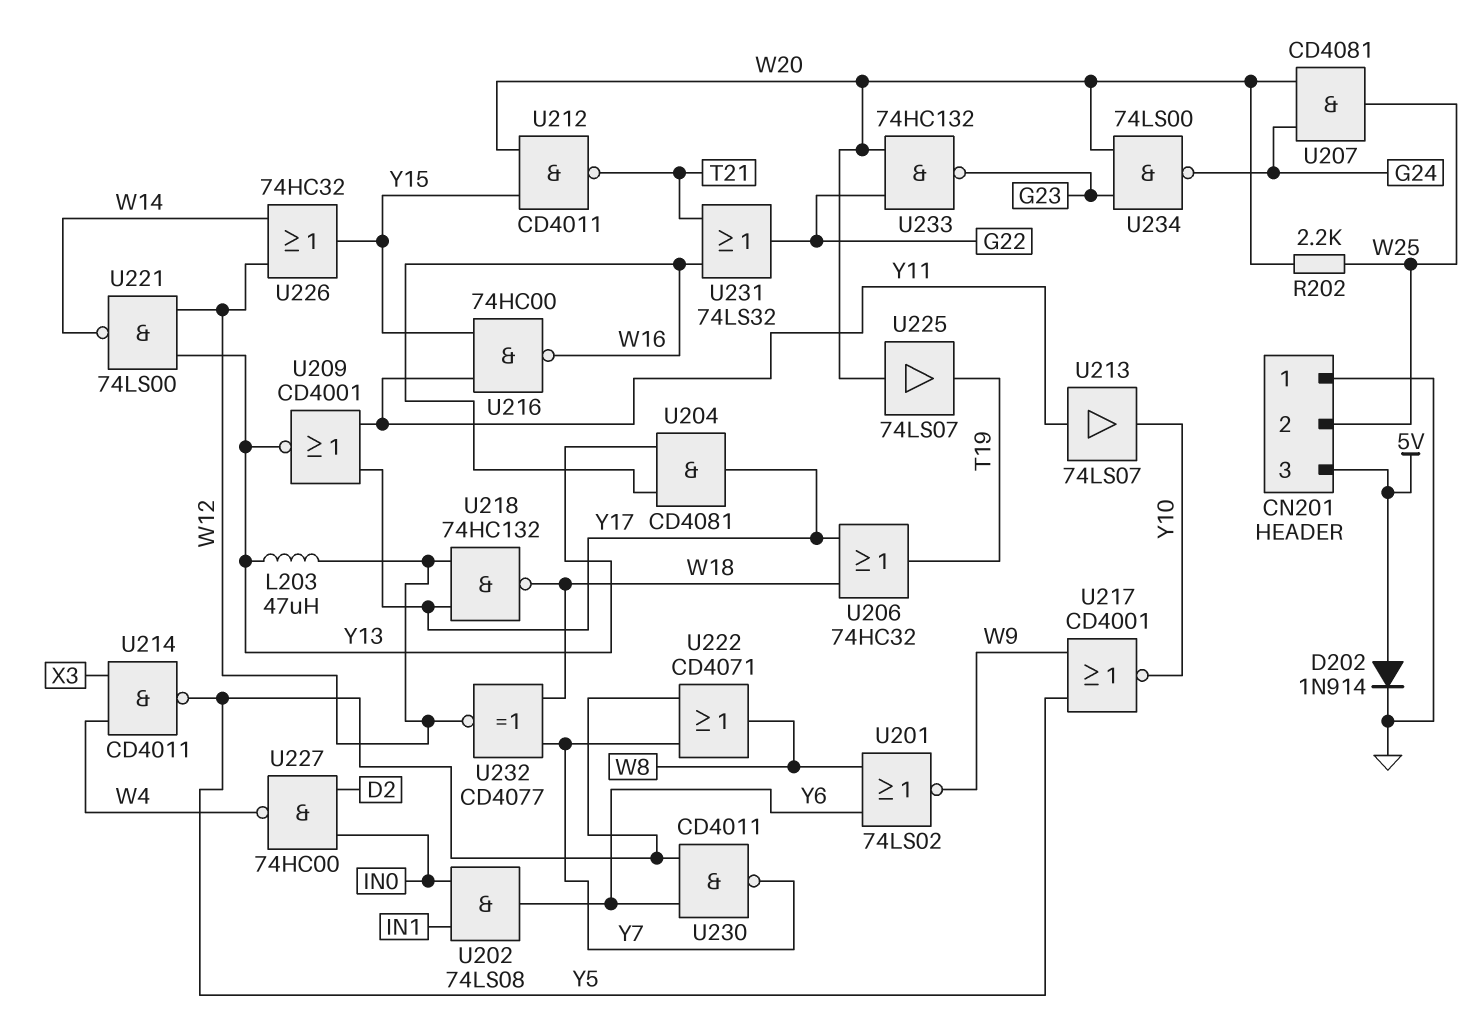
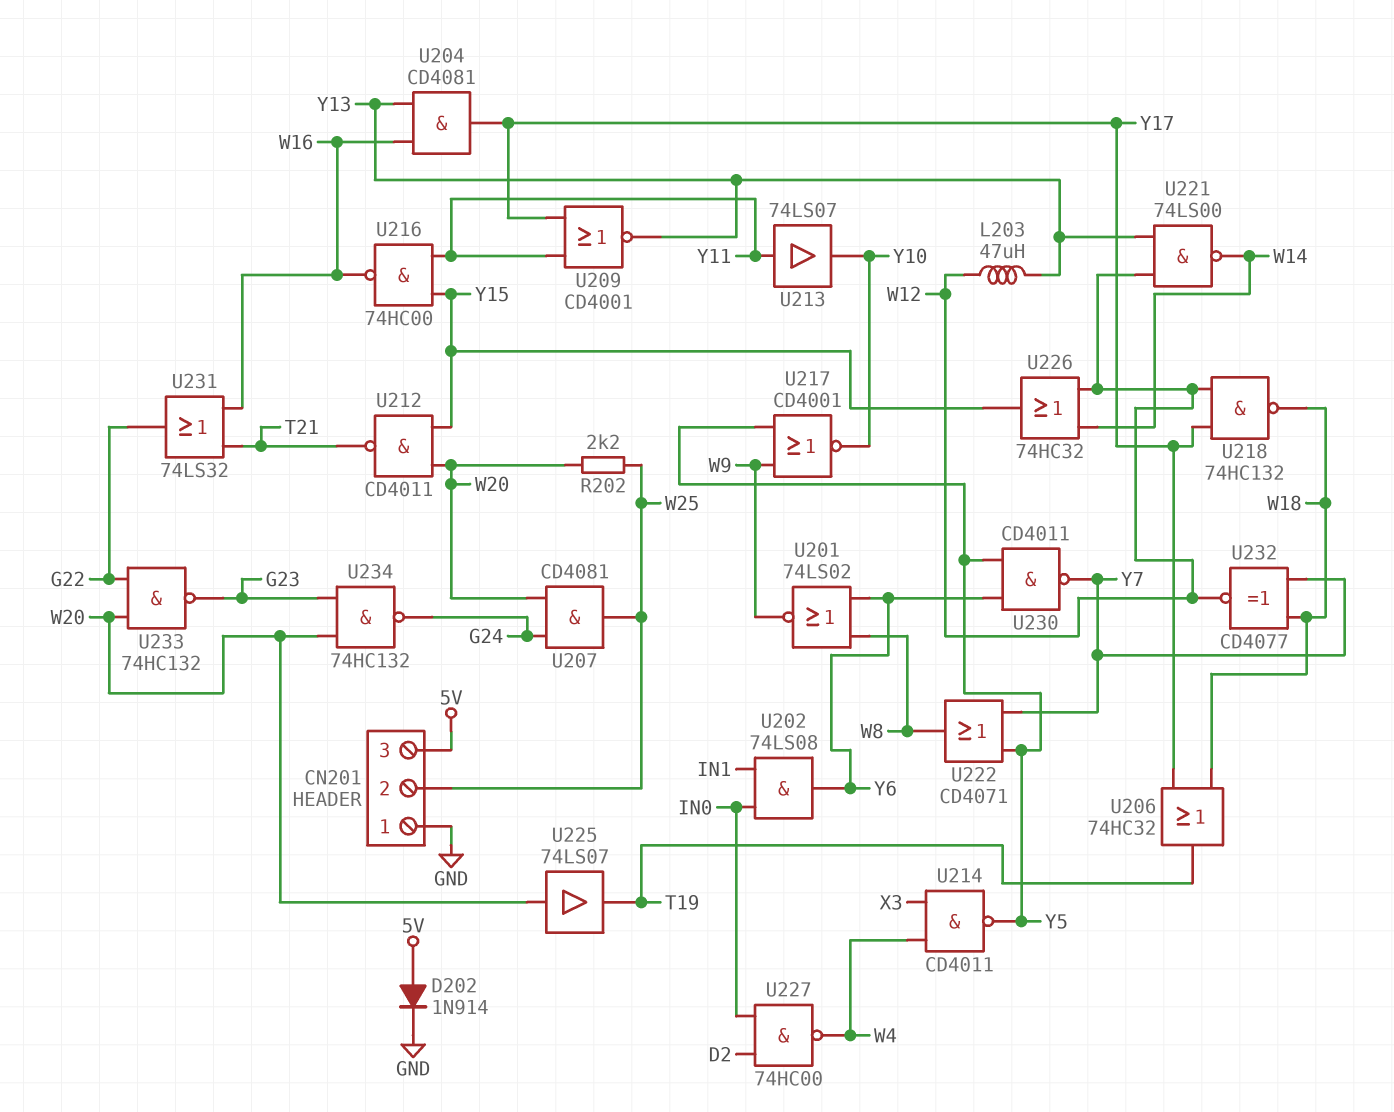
U234: NAND 74LS00 (in G23, in W20, out G24) -> NAND 74HC132 (in G23, in W20, out G24)

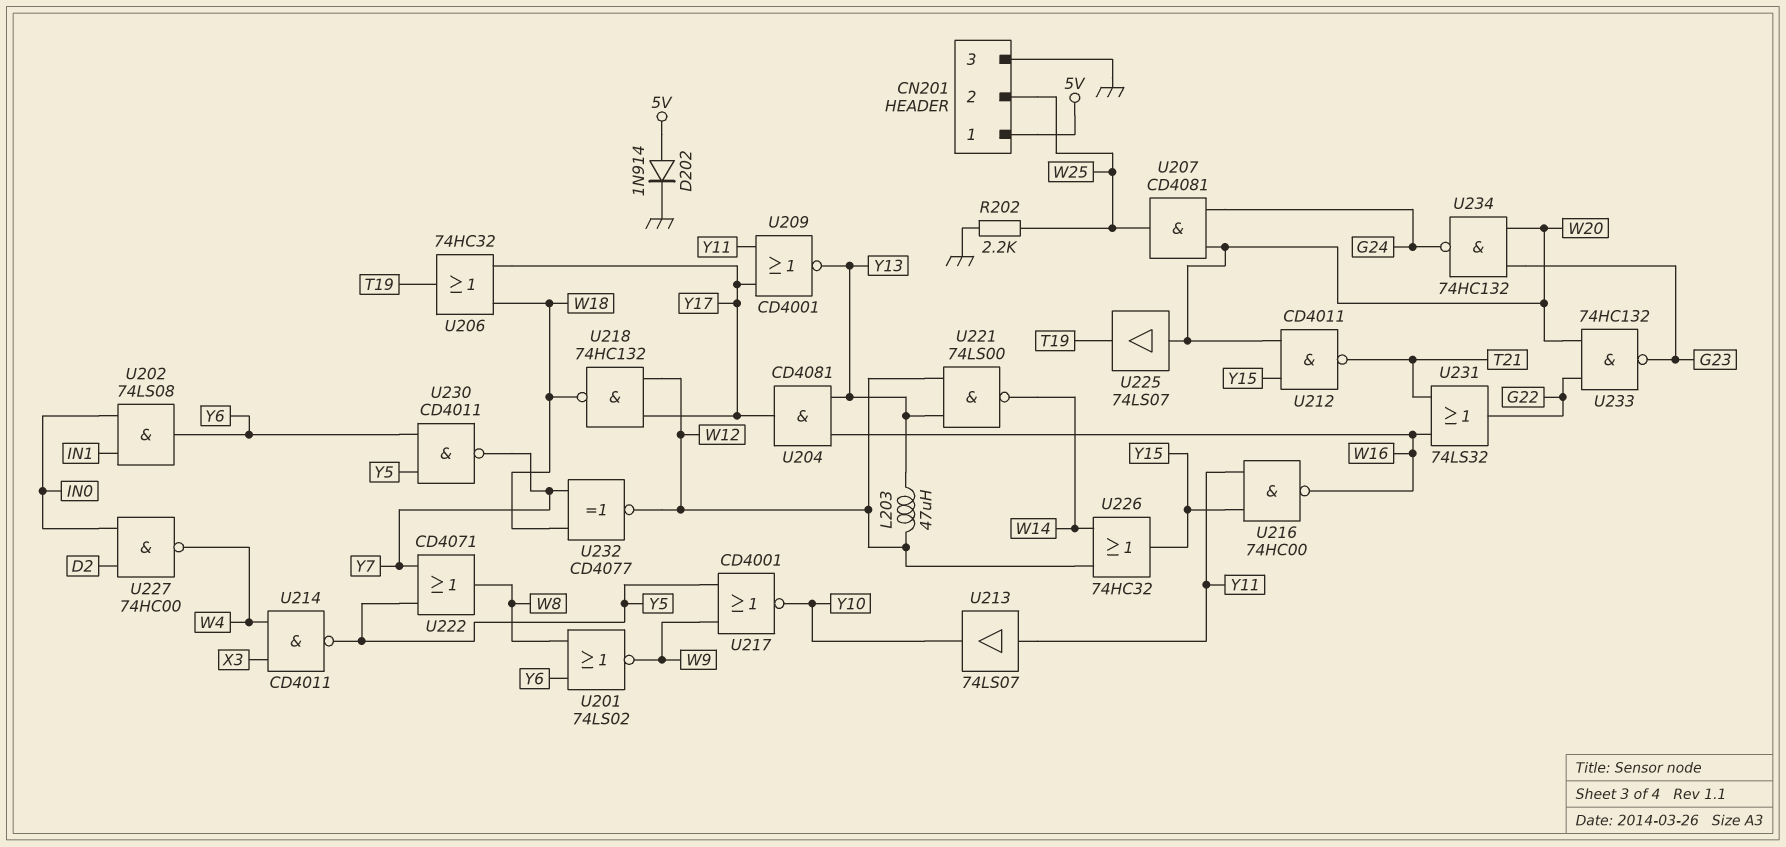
CN201 pin 1: GND -> 5V
CN201 pin 3: 5V -> GND
R202: 2.2k (W20, W25) -> 2.2k (GND, W25)

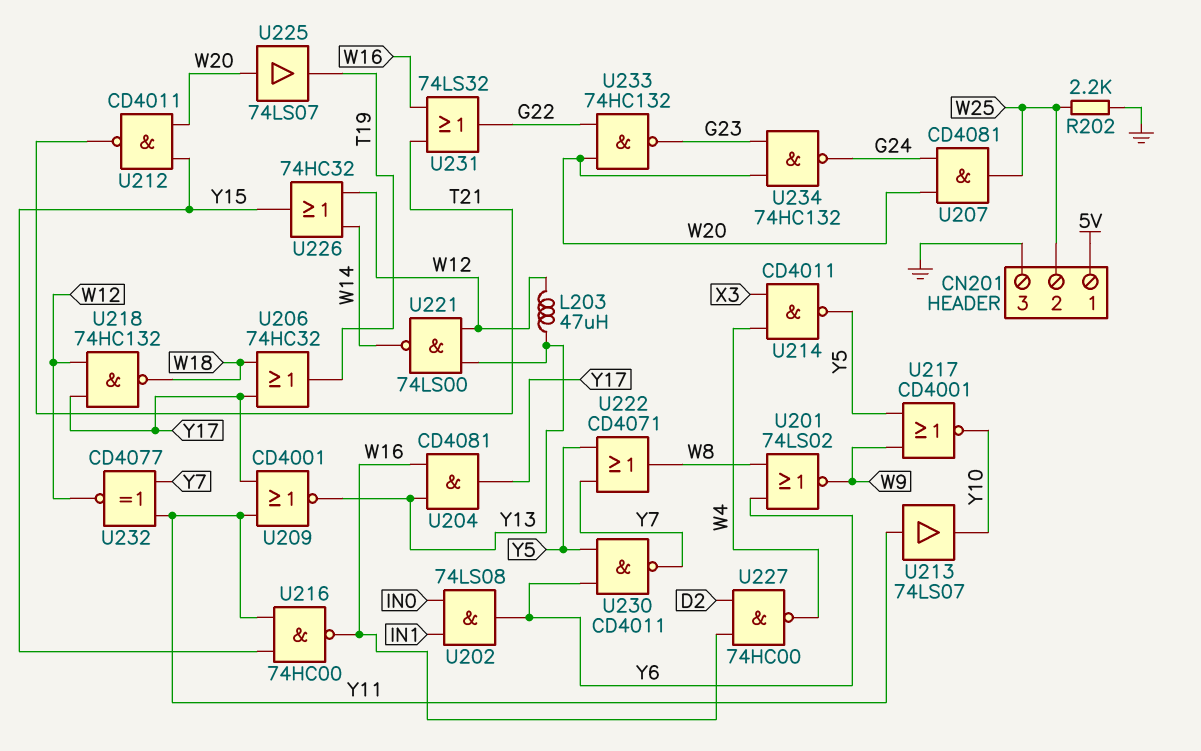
D202: diode 1N914 (A 5V, K GND) -> none
U227: NAND 74HC00 (in D2, in IN0, out W4) -> NAND 74HC00 (in D2, in W16, out W4)
U232: XNOR CD4077 (in W18, in Y7, out W12) -> XNOR CD4077 (in Y7, in Y11, out W12)

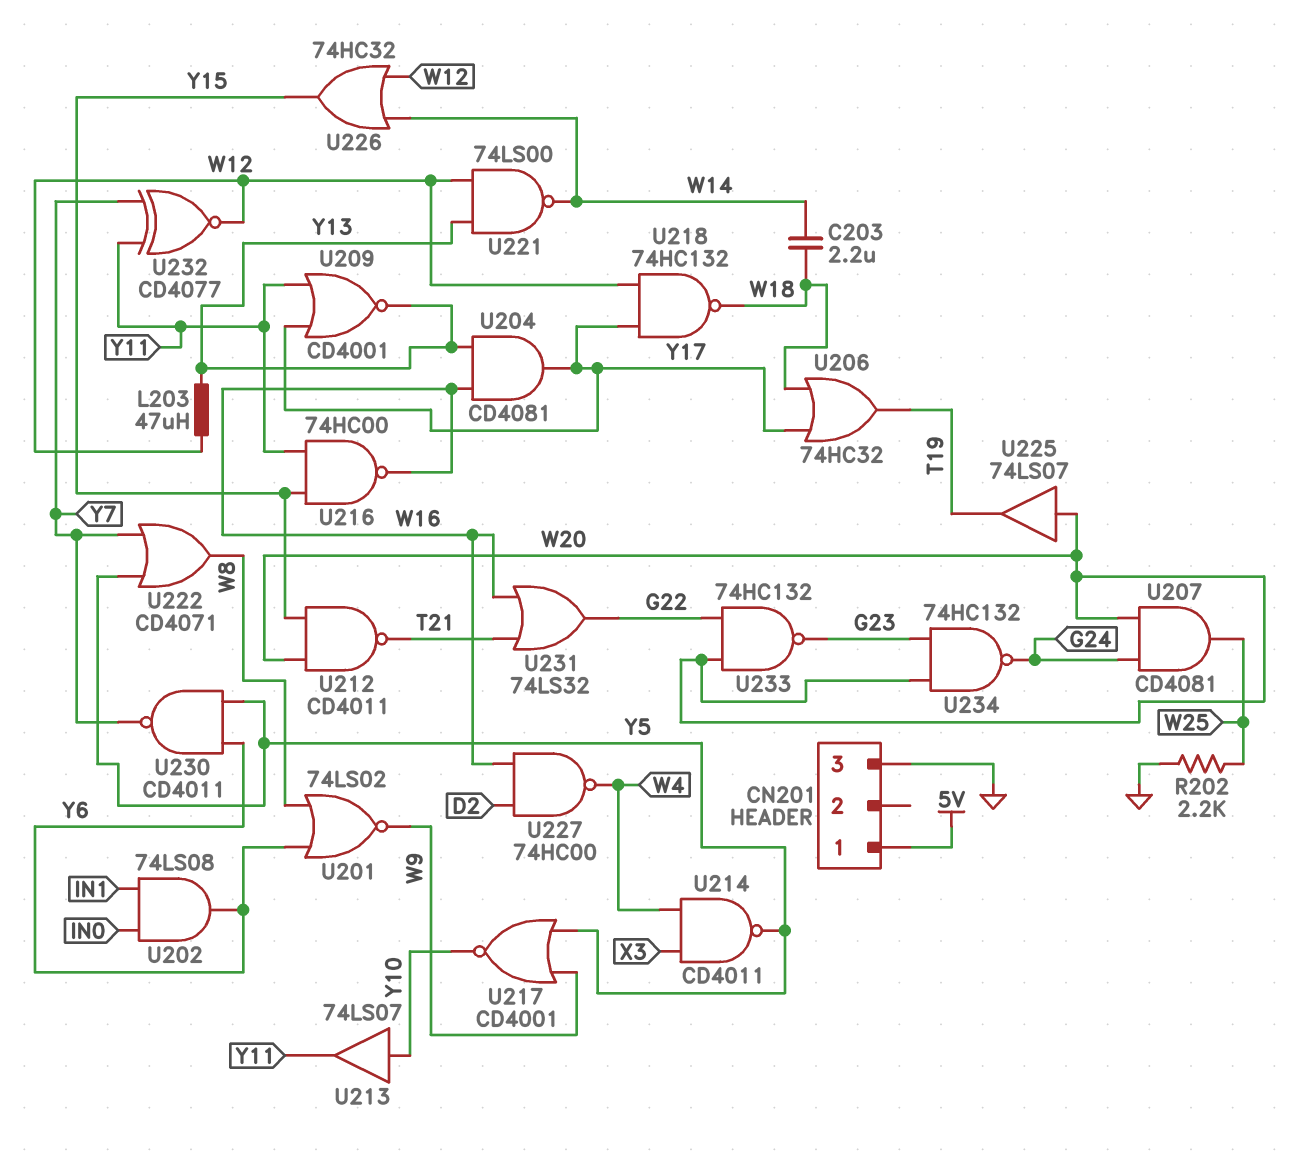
C203: none -> 2.2uF (W14, W18)
CN201 pin 2: W25 -> none
U213: buffer 74LS07 (in Y11, out Y10) -> buffer 74LS07 (in Y10, out Y11)

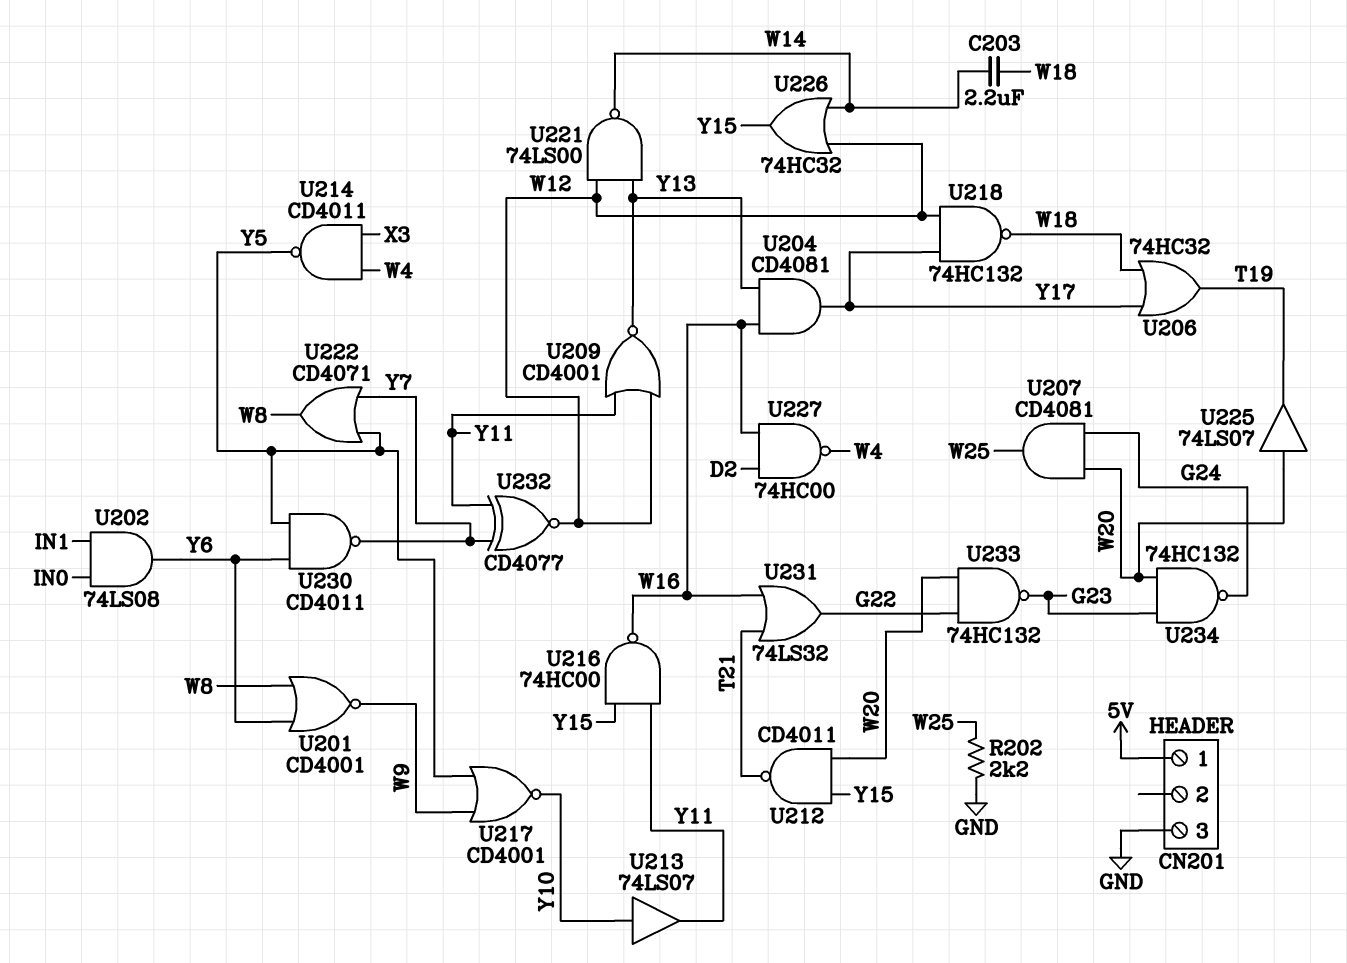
L203: 47uH (W12, Y13) -> none
U201: NOR 74LS02 (in W8, in Y6, out W9) -> NOR CD4001 (in W8, in Y6, out W9)
U209: NOR CD4001 (in Y11, in Y17, out Y13) -> NOR CD4001 (in W12, in Y11, out Y13)

